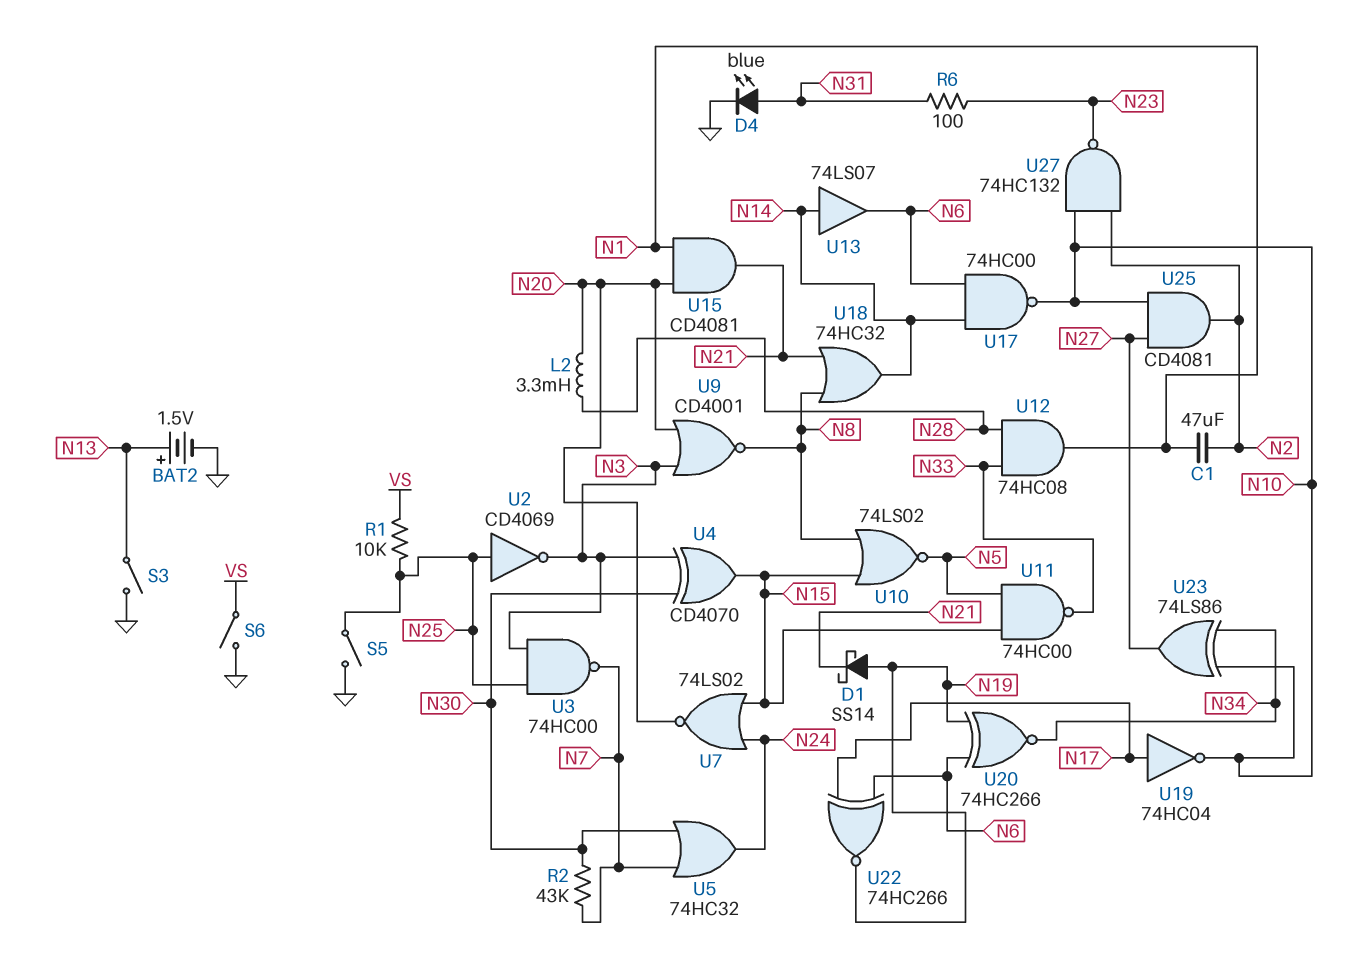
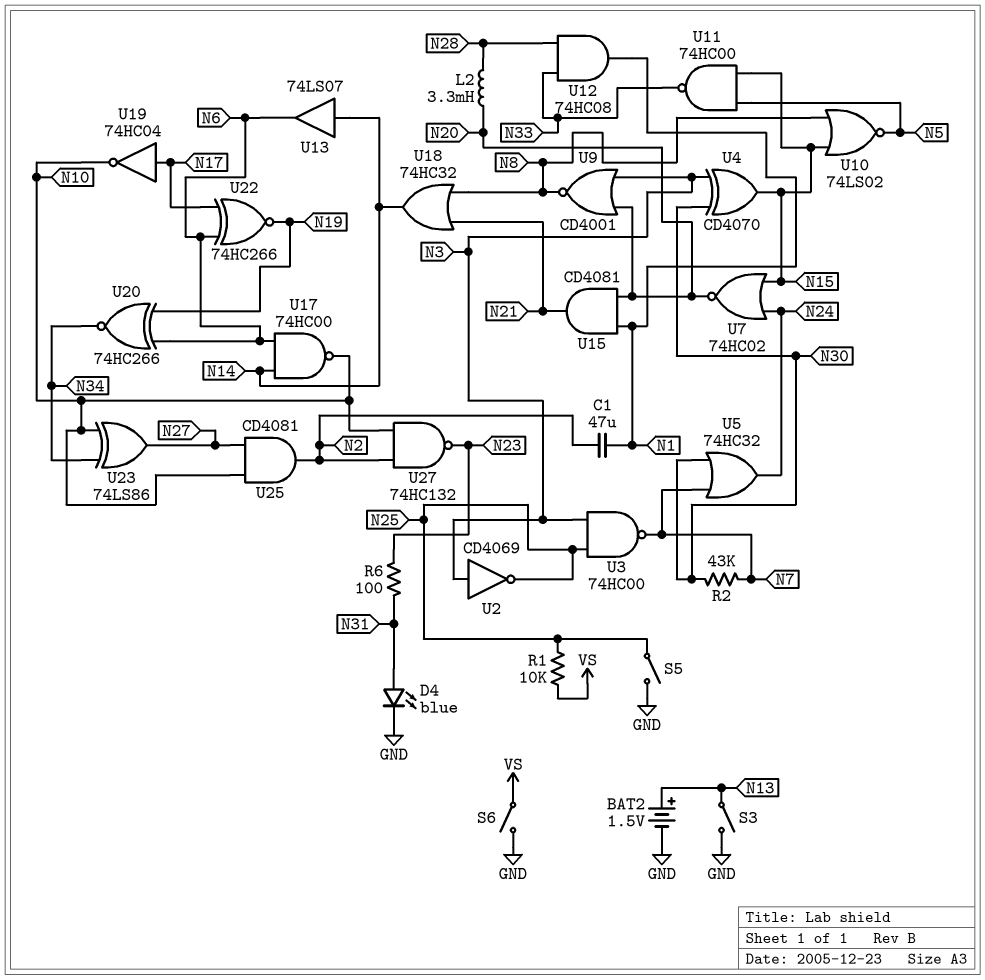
D1: schottky SS14 (A N19, K N21) -> none
U2: NOT CD4069 (in N25, out N3) -> NOT CD4069 (in N3, out N25)
U7: NOR 74LS02 (in N15, in N24, out N20) -> NOR 74HC02 (in N15, in N24, out N20)

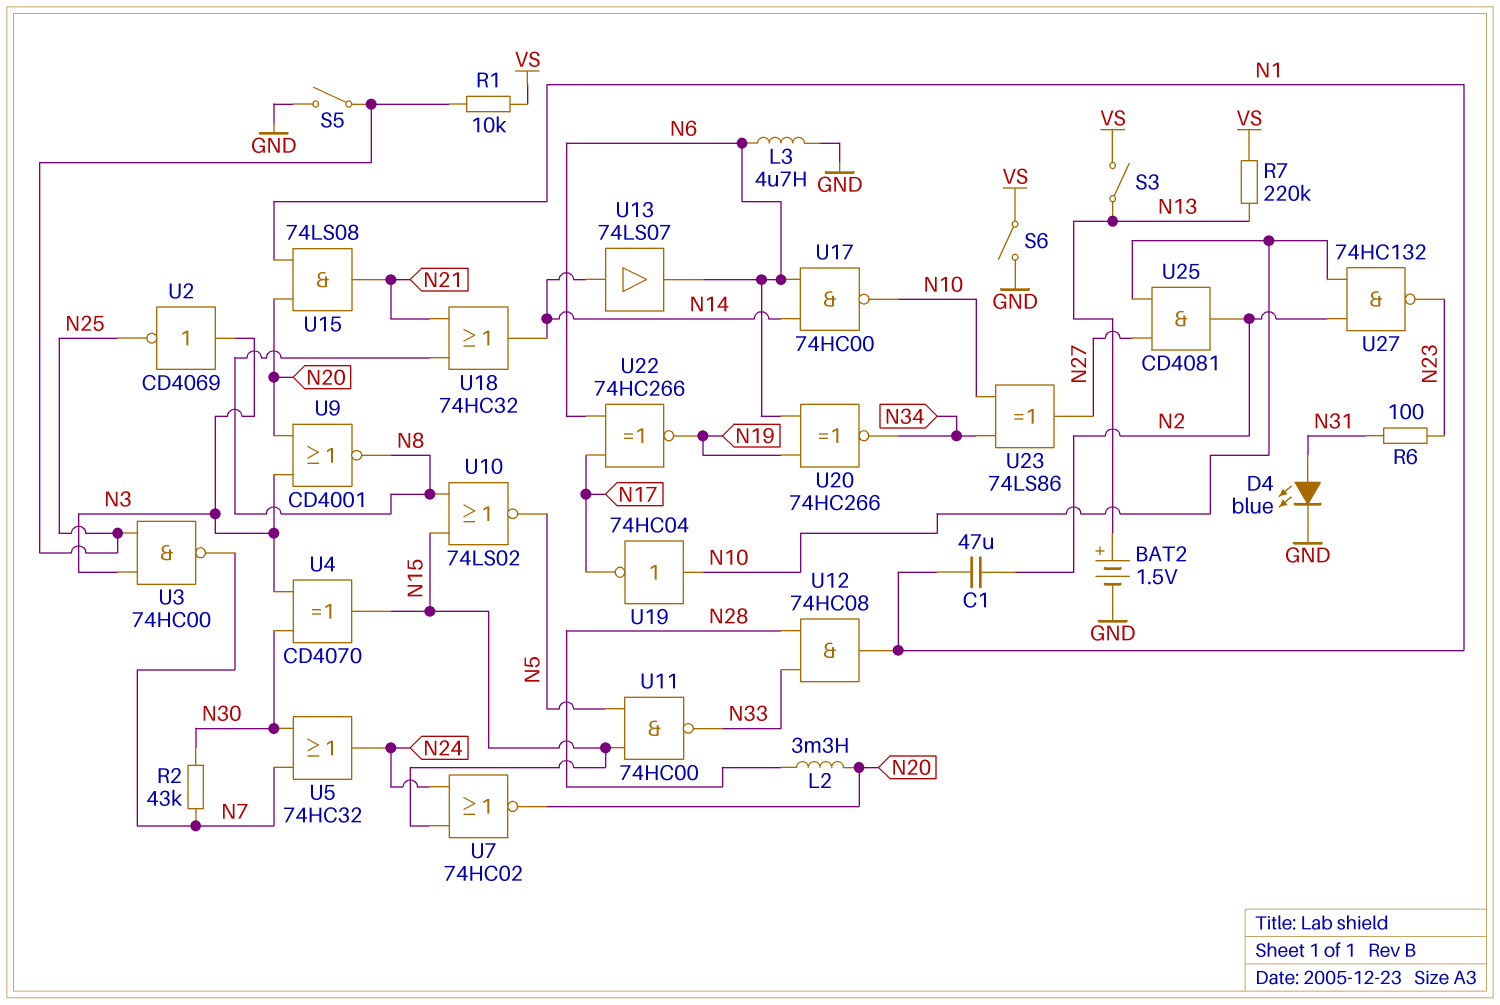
L3: none -> 4.7uH (GND, N6)
R7: none -> 220k (N13, VS)
S3: switch (GND, N13) -> switch (N13, VS)
U15: AND CD4081 (in N1, in N20, out N21) -> AND 74LS08 (in N1, in N20, out N21)
U19: NOT 74HC04 (in N17, out N10) -> NOT 74HC04 (in N10, out N17)

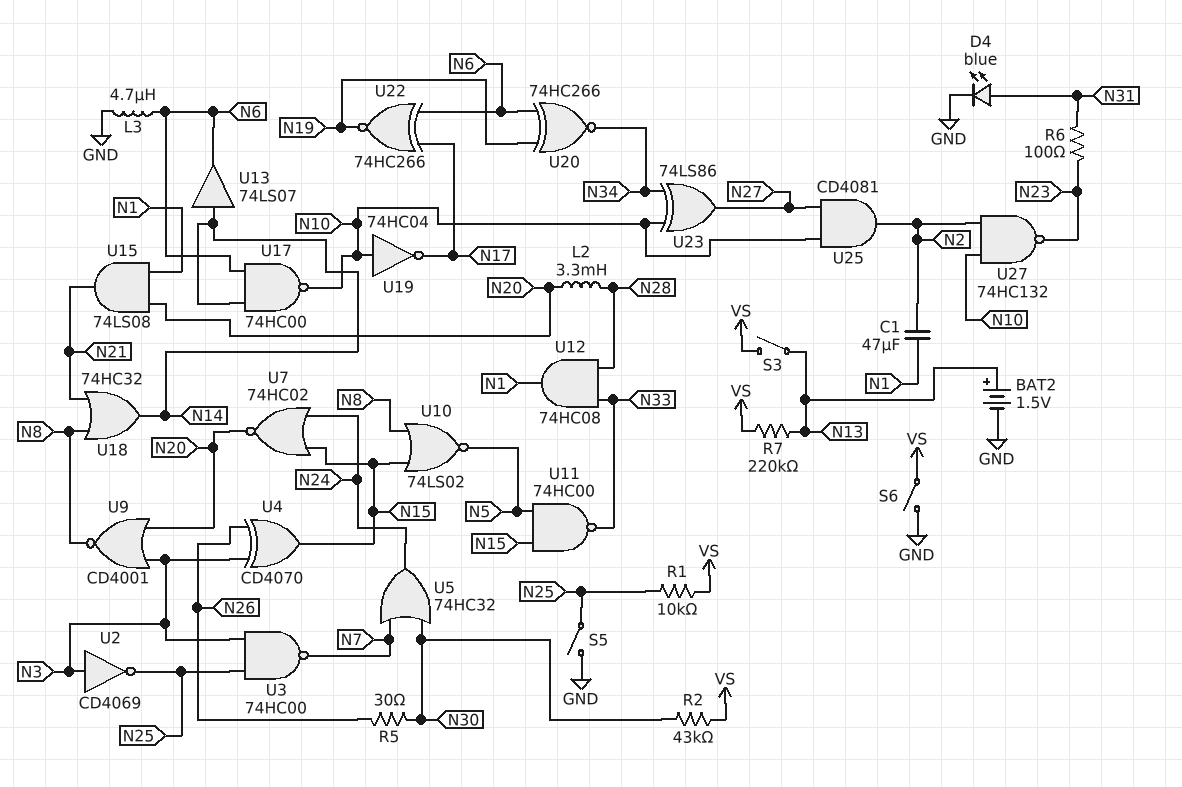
R2: 43k (N7, N30) -> 43k (N30, VS)
R5: none -> 30 (N26, N30)
U4: XOR CD4070 (in N3, in N30, out N15) -> XOR CD4070 (in N3, in N26, out N15)

